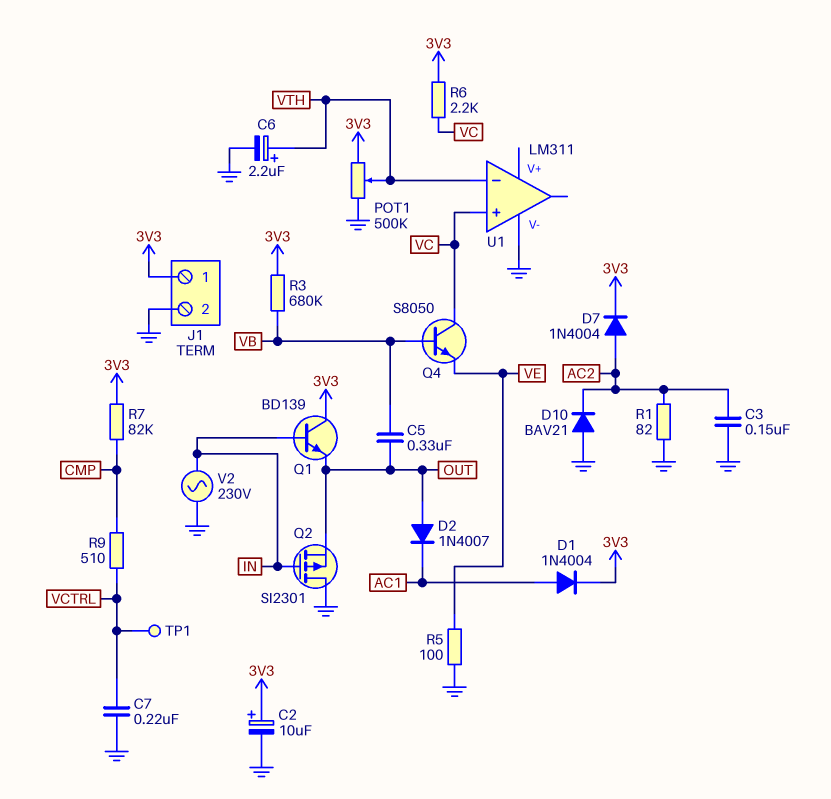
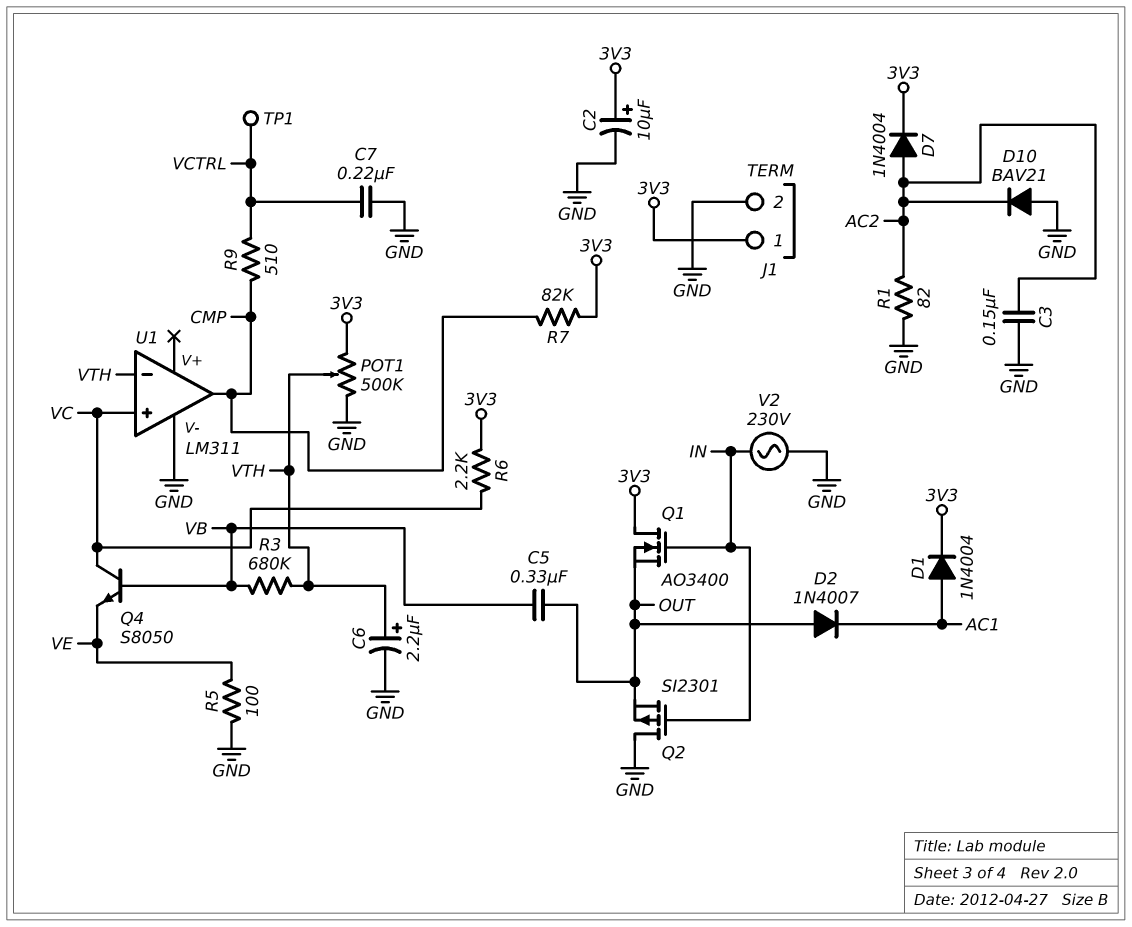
Q1: NPN BD139 (B IN, C 3V3, E OUT) -> NMOS AO3400 (G IN, D 3V3, S OUT)
R3: 680k (3V3, VB) -> 680k (VB, VTH)
U1 pin out: none -> CMP

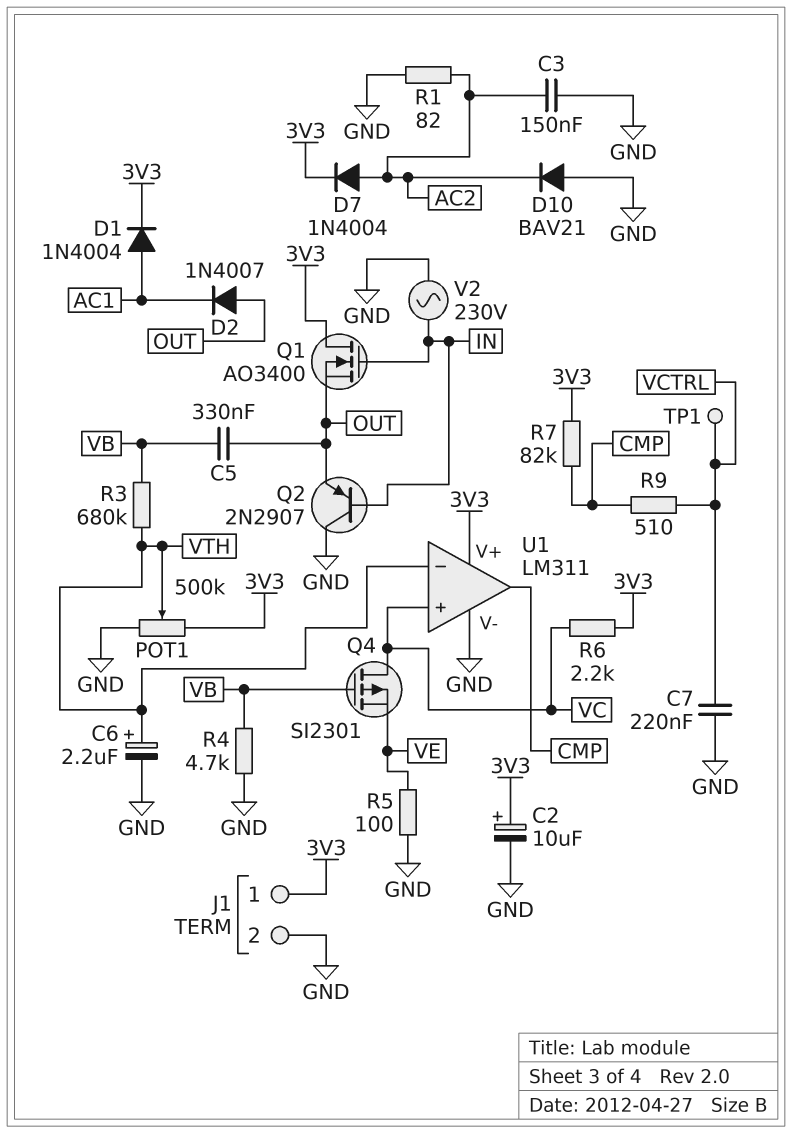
Q2: PMOS SI2301 (G IN, D GND, S OUT) -> PNP 2N2907 (B IN, C GND, E OUT)
Q4: NPN S8050 (B VB, C VC, E VE) -> PMOS SI2301 (G VB, D VC, S VE)
R4: none -> 4.7k (GND, VB)
U1 pin V+: none -> 3V3

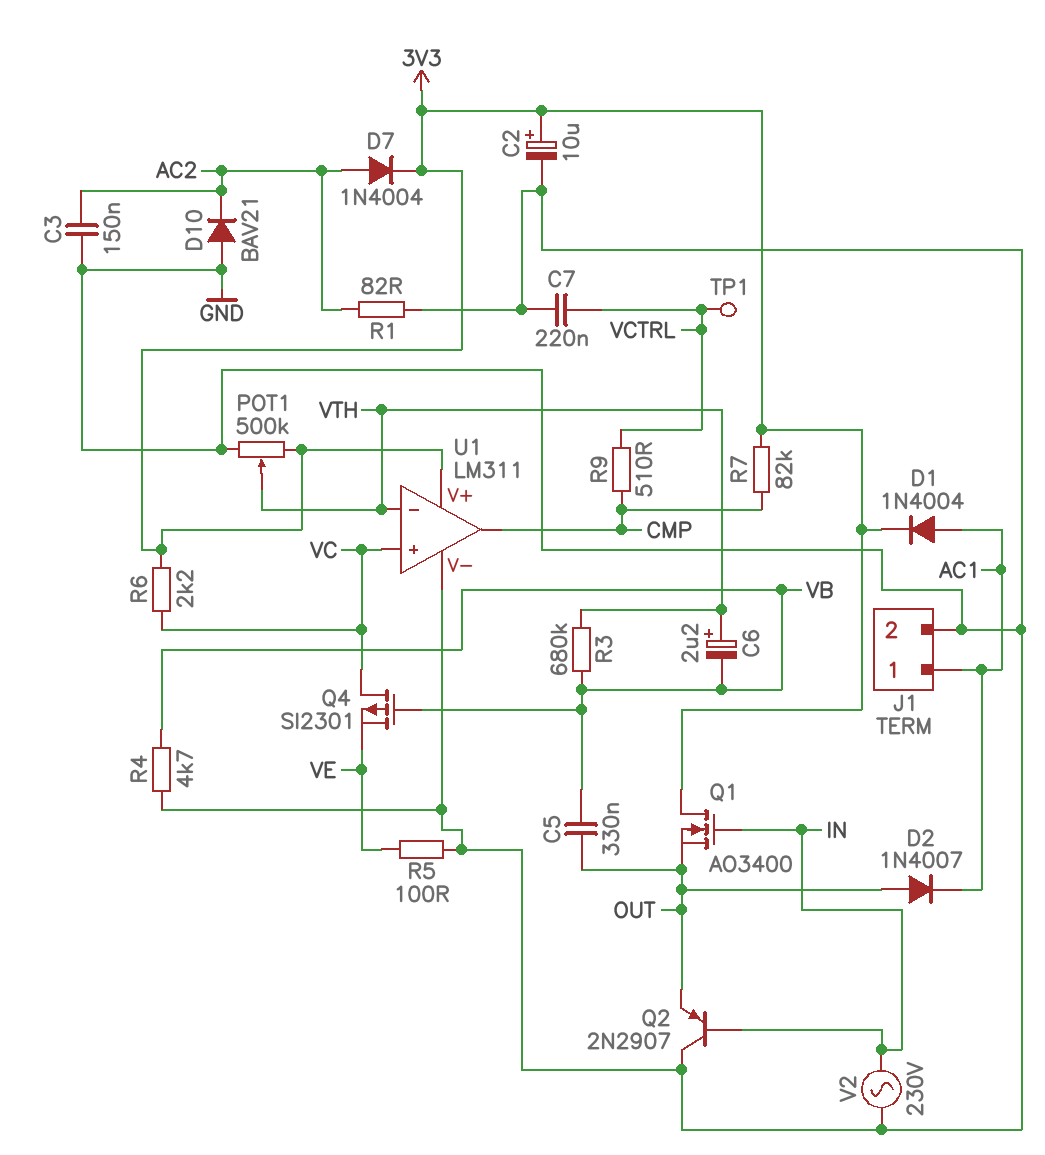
C6: 2.2uF (plus VTH, minus GND) -> 2.2uF (plus VTH, minus VB)
J1 pin 1: 3V3 -> AC1

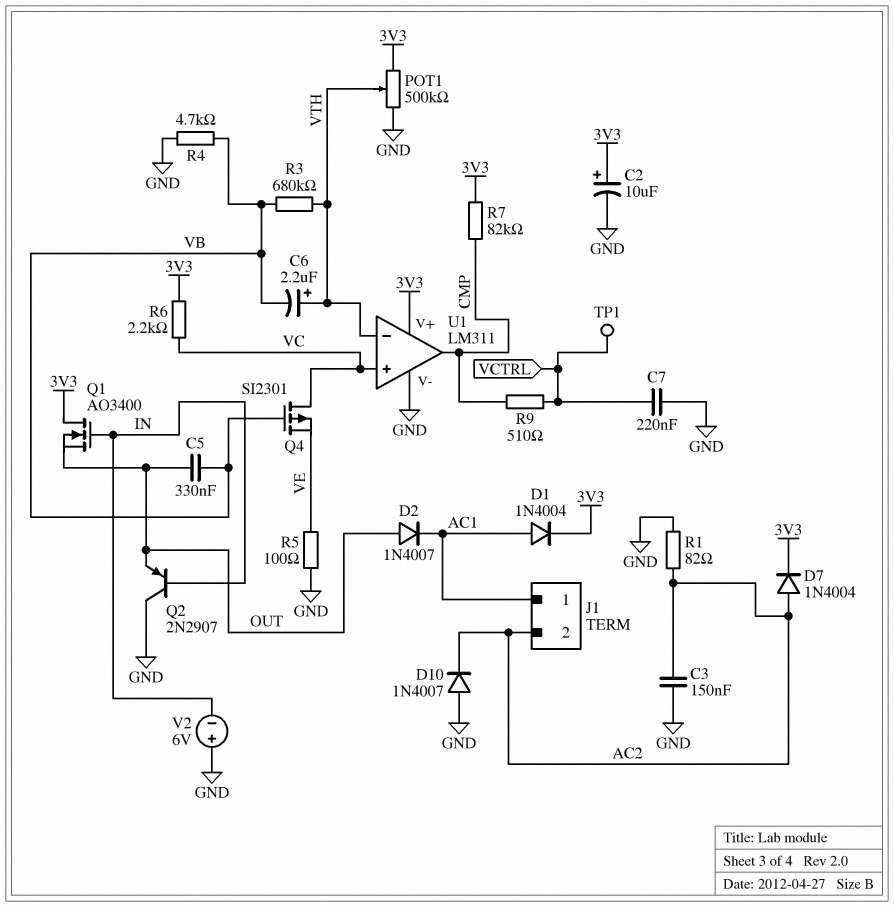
D10: diode BAV21 (A GND, K AC2) -> diode 1N4007 (A GND, K AC2)
J1 pin 2: GND -> AC2
V2: AC 230V (GND, IN) -> 6V (plus GND, minus IN)

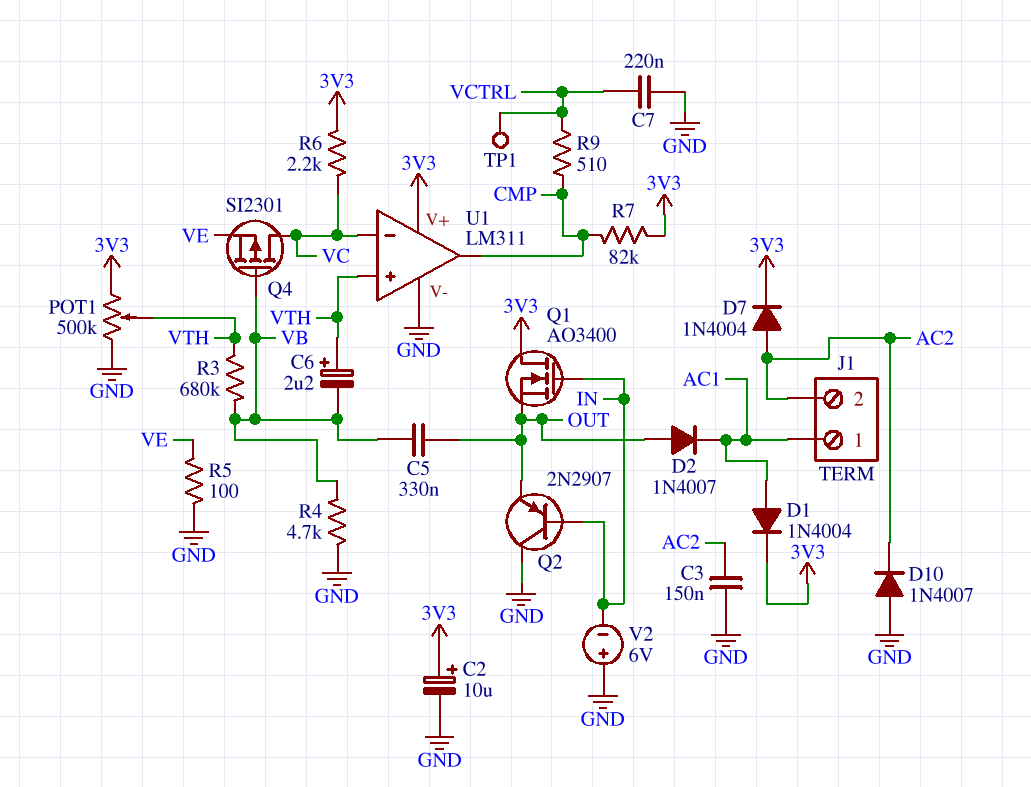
R1: 82 (AC2, GND) -> none
U1 pin in+: VC -> VTH
U1 pin in-: VTH -> VC

